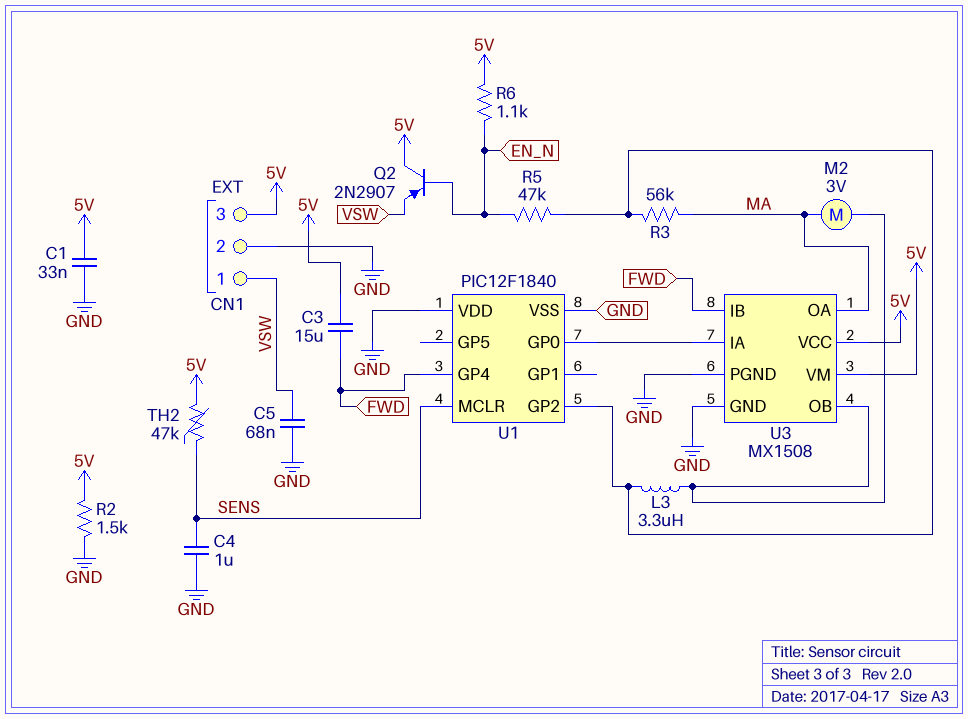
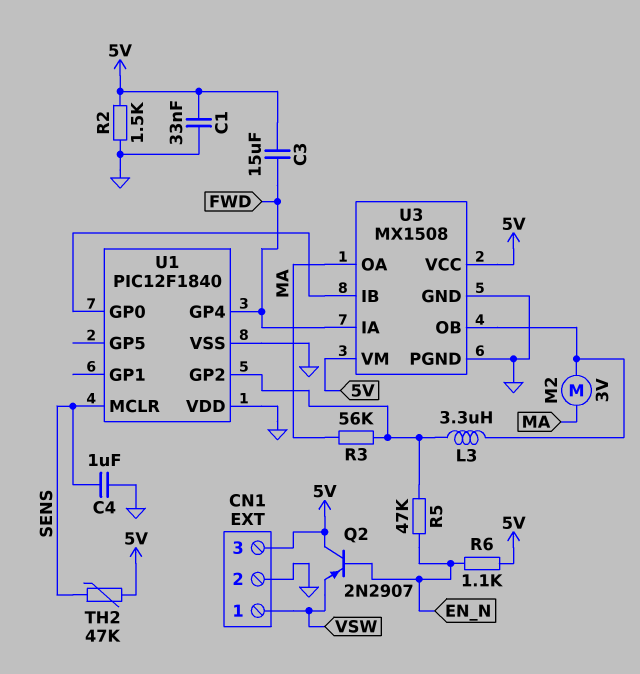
C5: 68nF (GND, VSW) -> none
U3 pin IA: U1/GP0 -> FWD
U3 pin IB: FWD -> U1/GP0

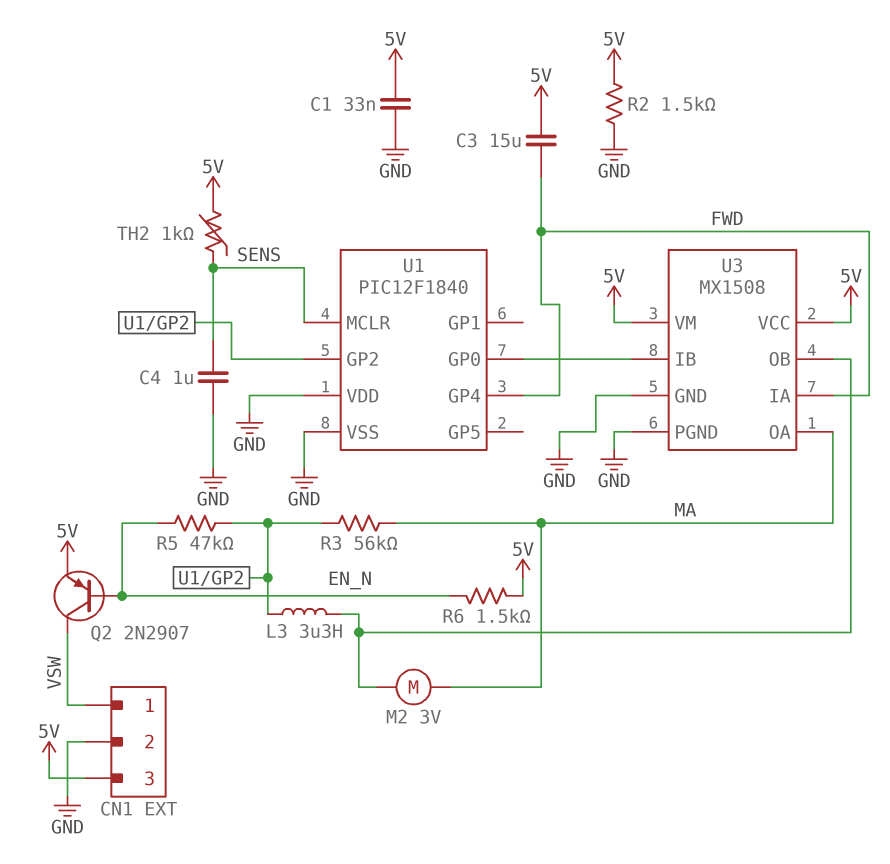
Q2: PNP 2N2907 (B EN_N, C 5V, E VSW) -> PNP 2N2907 (B EN_N, C VSW, E 5V)
R6: 1.1k (5V, EN_N) -> 1.5k (5V, EN_N)
TH2: 47k (5V, SENS) -> 1k (5V, SENS)

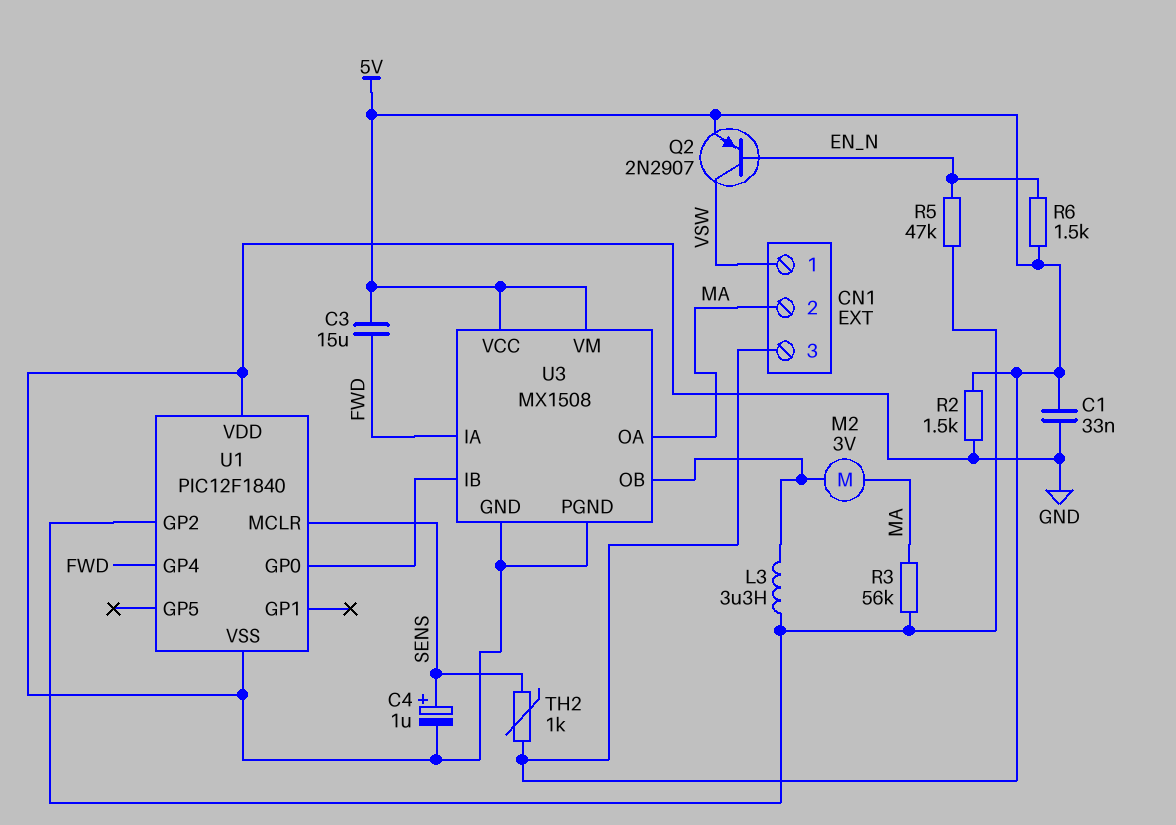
C4: 1uF (GND, SENS) -> 1uF (plus SENS, minus GND)
CN1 pin 2: GND -> MA

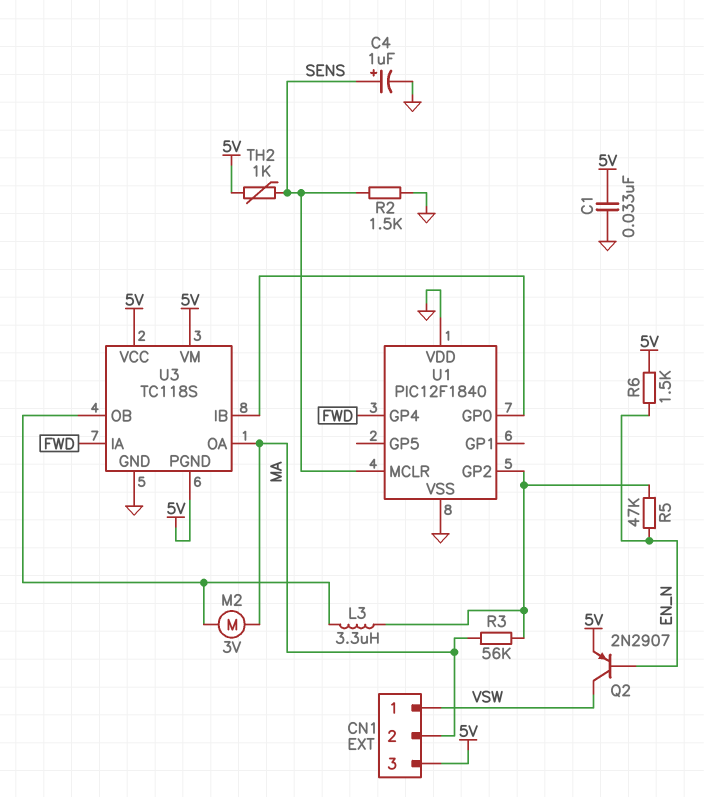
C3: 15uF (5V, FWD) -> none
R2: 1.5k (5V, GND) -> 1.5k (GND, SENS)
U3: MX1508 -> TC118S
U3 pin PGND: GND -> 5V

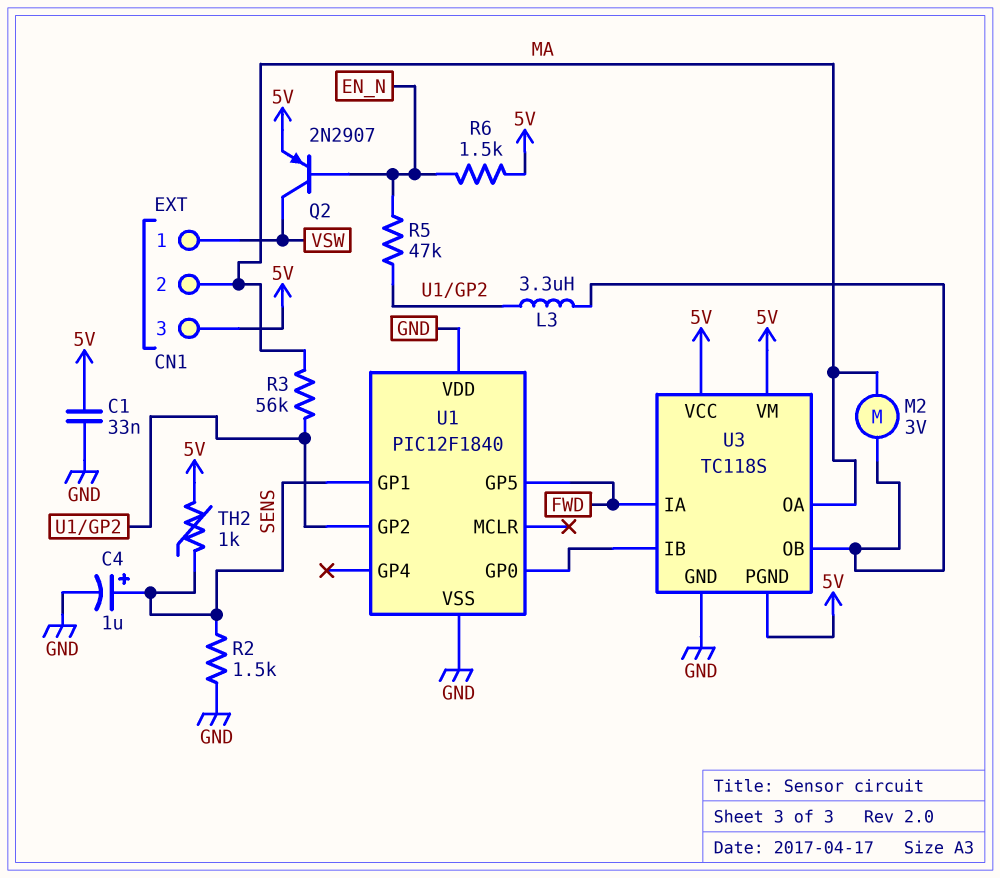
U1 pin GP1: none -> SENS
U1 pin GP4: FWD -> none
U1 pin GP5: none -> FWD
U1 pin MCLR: SENS -> none

